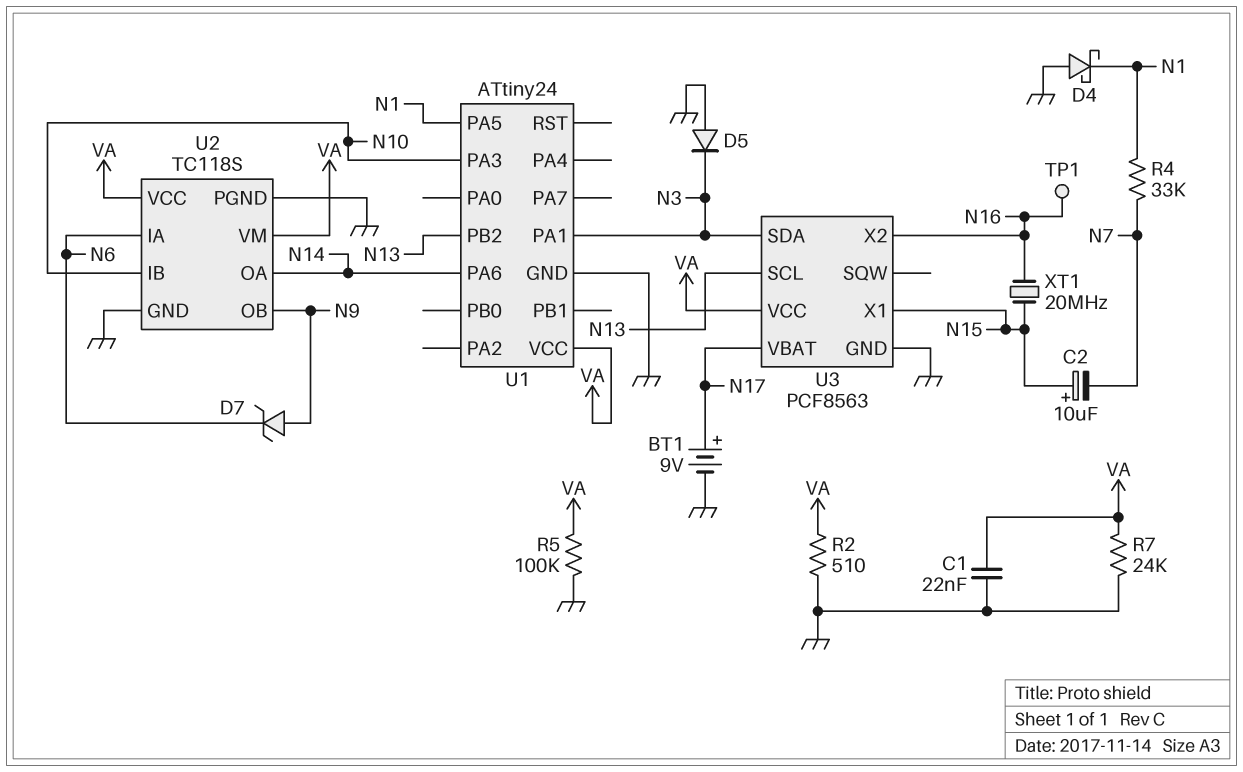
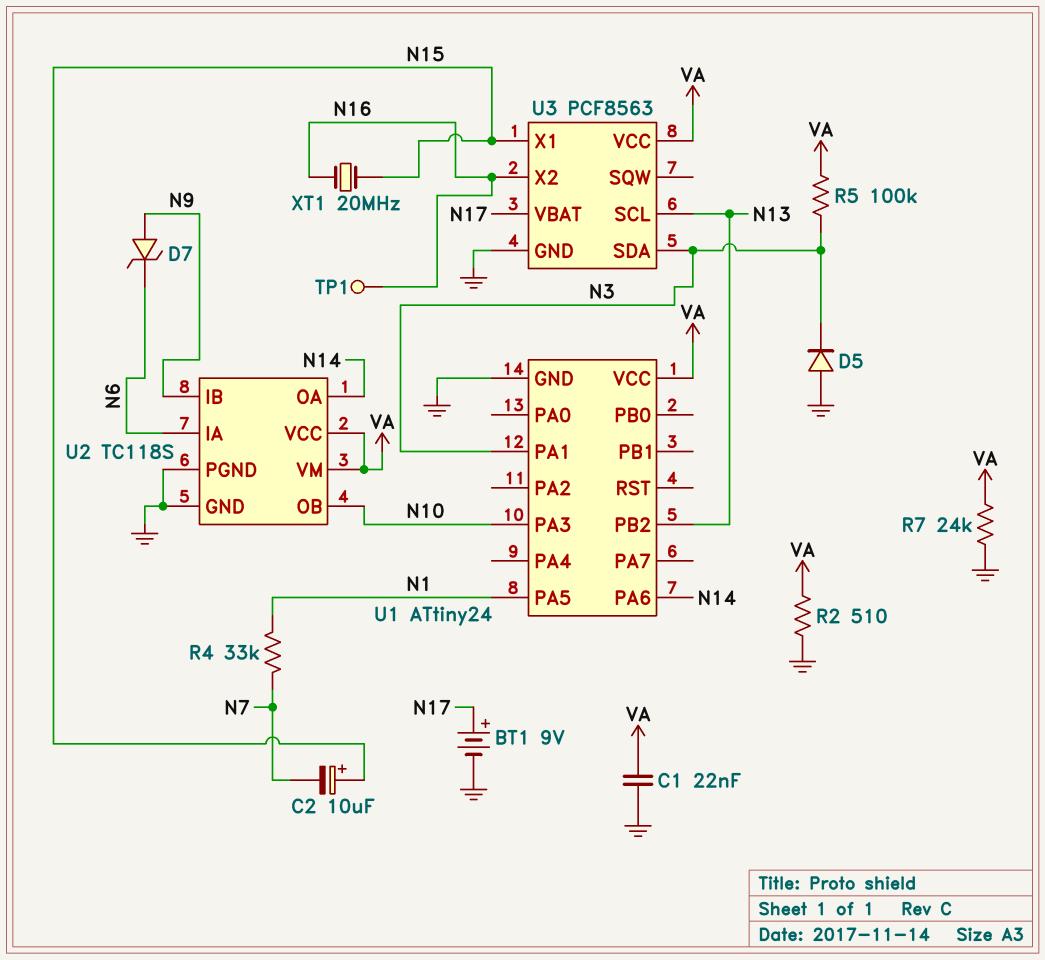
D4: schottky (A GND, K N1) -> none
R5: 100k (GND, VA) -> 100k (N3, VA)
U2 pin IB: N10 -> N9
U2 pin OB: N9 -> N10

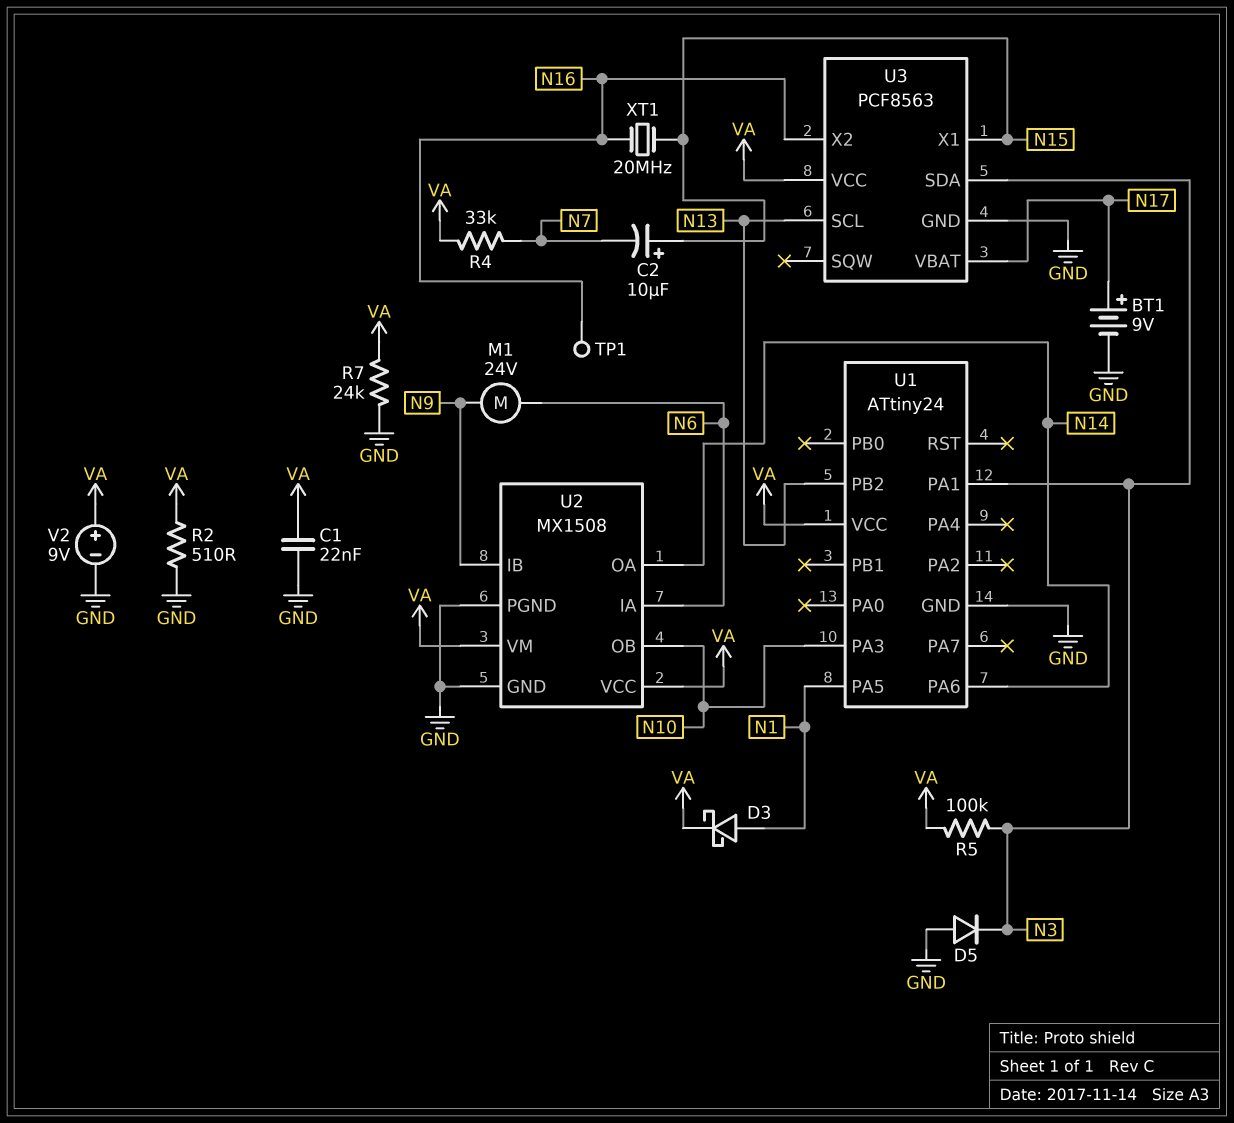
D3: none -> schottky (A N1, K VA)
D7: zener (A N9, K N6) -> none
M1: none -> motor 24V (N6, N9)
R4: 33k (N1, N7) -> 33k (N7, VA)
U2: TC118S -> MX1508
V2: none -> 9V (plus VA, minus GND)

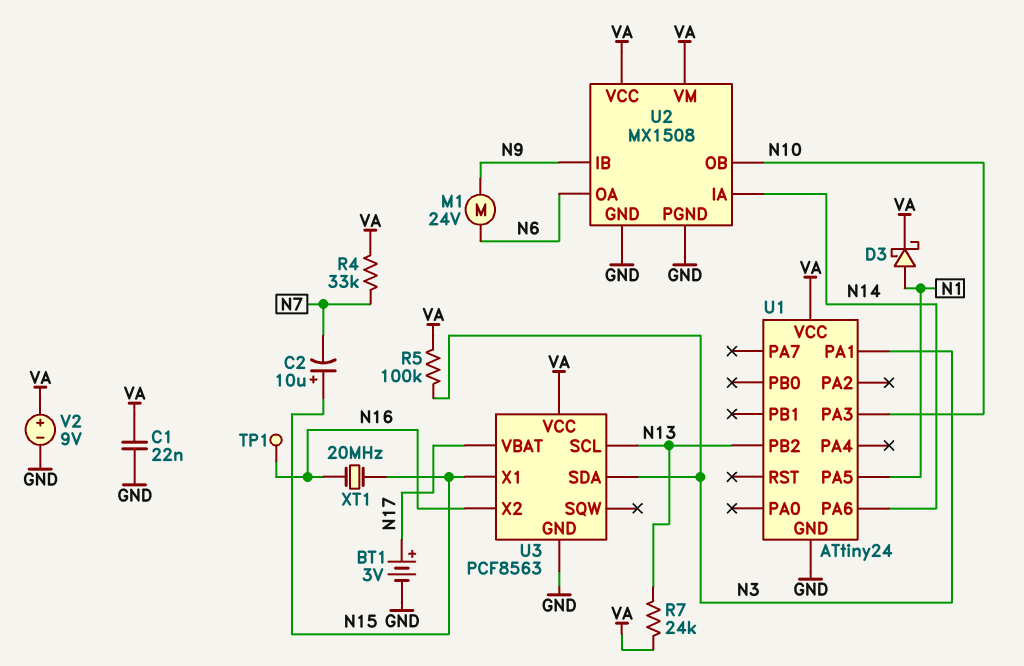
BT1: 9V (plus N17, minus GND) -> 3V (plus N17, minus GND)
D5: diode (A GND, K N3) -> none
R2: 510 (GND, VA) -> none
R7: 24k (GND, VA) -> 24k (N13, VA)
U2 pin IA: N6 -> N14
U2 pin OA: N14 -> N6

